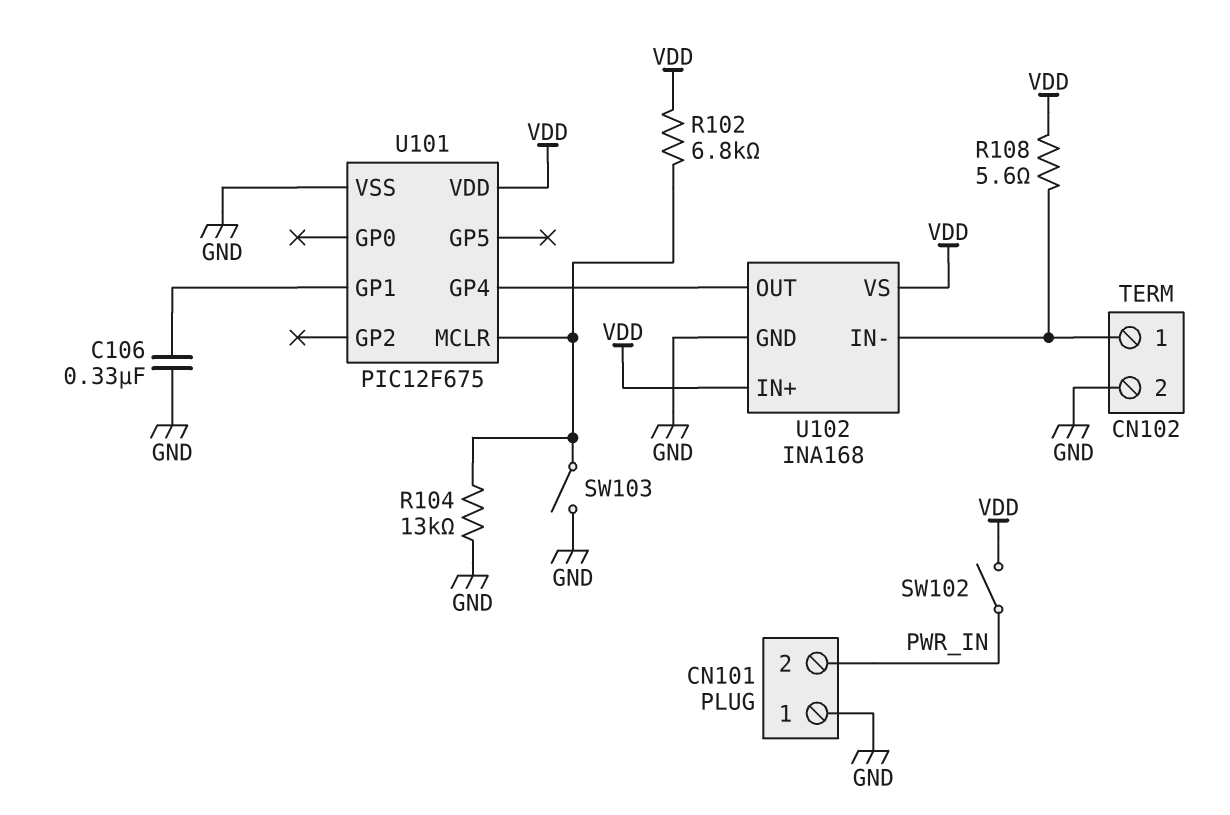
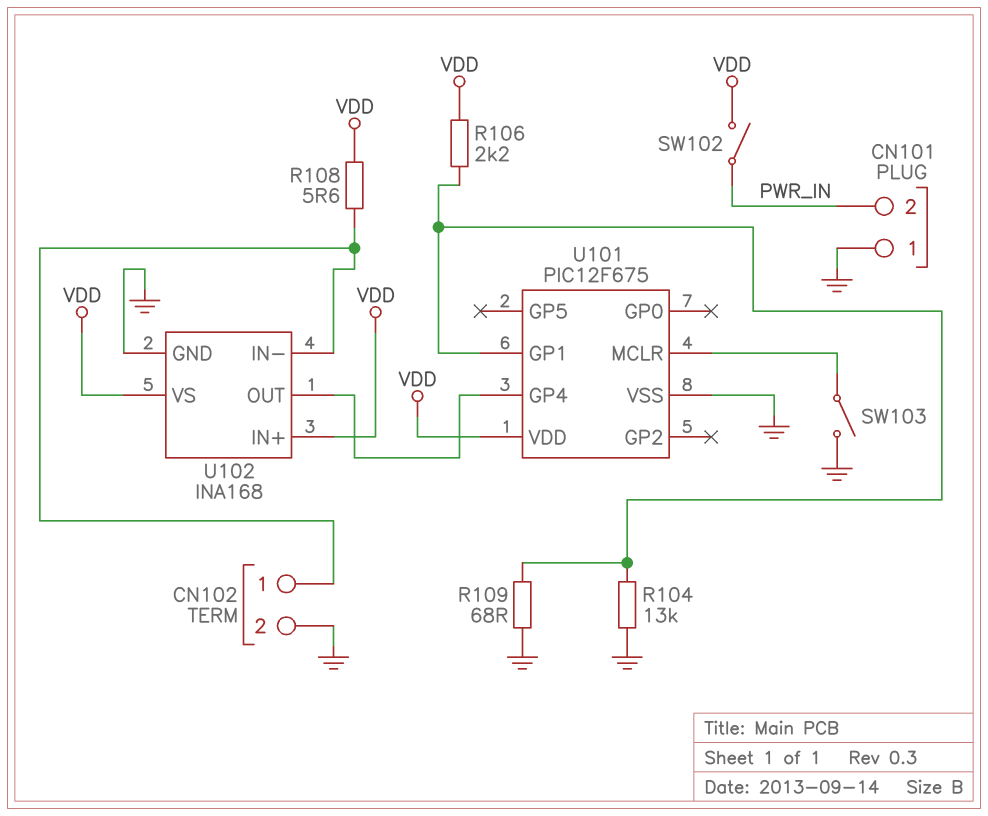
C106: 330nF (GND, U101/GP1) -> none
R102: 6.8k (U101/MCLR, VDD) -> none
R104: 13k (GND, U101/MCLR) -> 13k (GND, U101/GP1)
R106: none -> 2.2k (U101/GP1, VDD)
R109: none -> 68 (GND, U101/GP1)

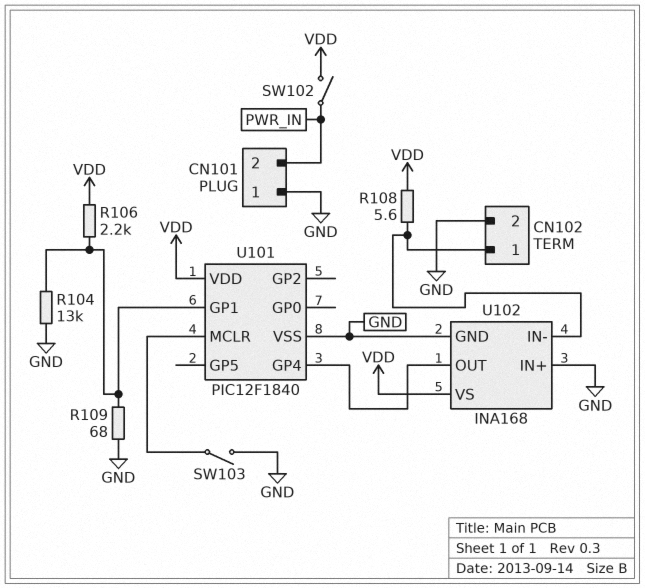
U101: PIC12F675 -> PIC12F1840
U102 pin IN+: VDD -> GND

